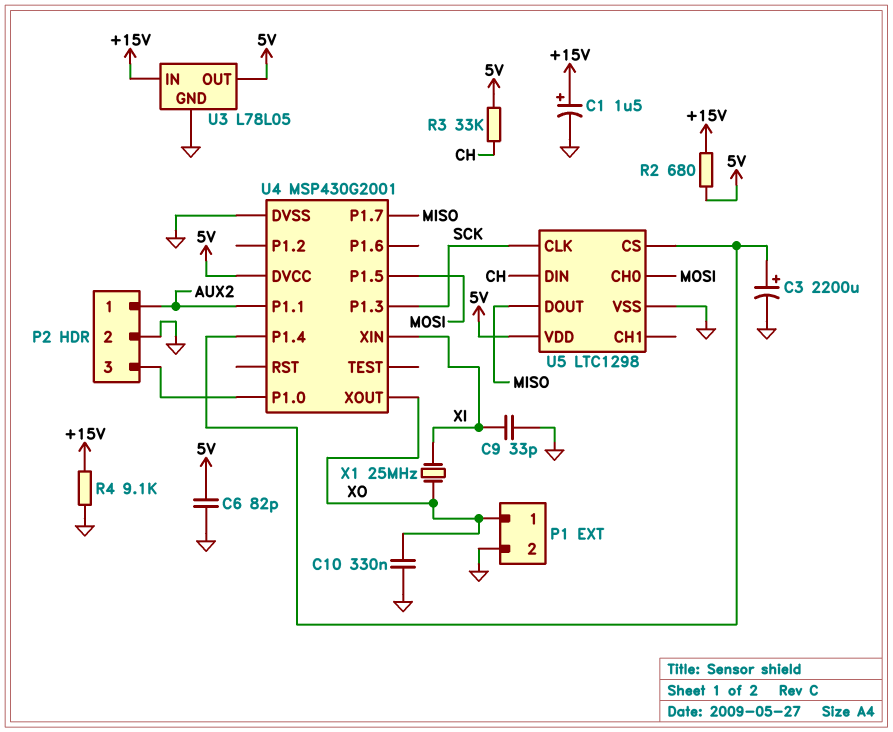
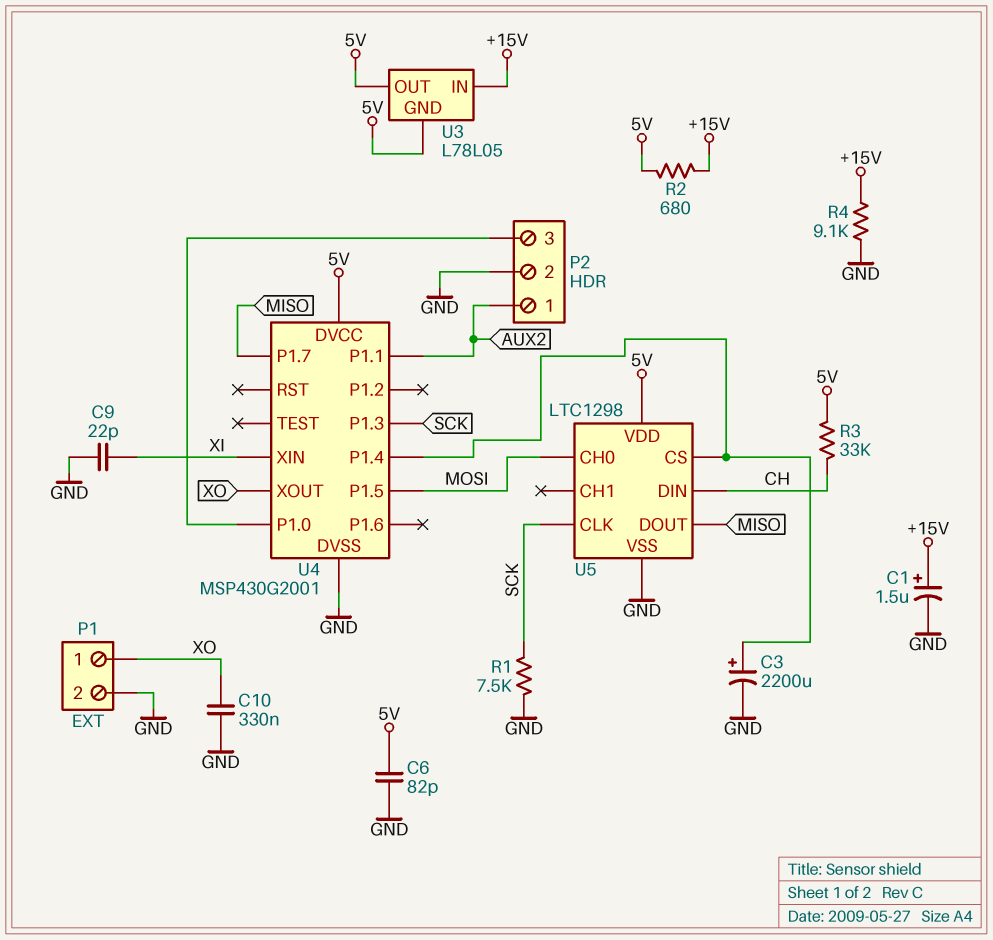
C9: 33pF (GND, XI) -> 22pF (GND, XI)
R1: none -> 7.5k (GND, SCK)
U3 pin GND: GND -> 5V
X1: 25MHz (XI, XO) -> none

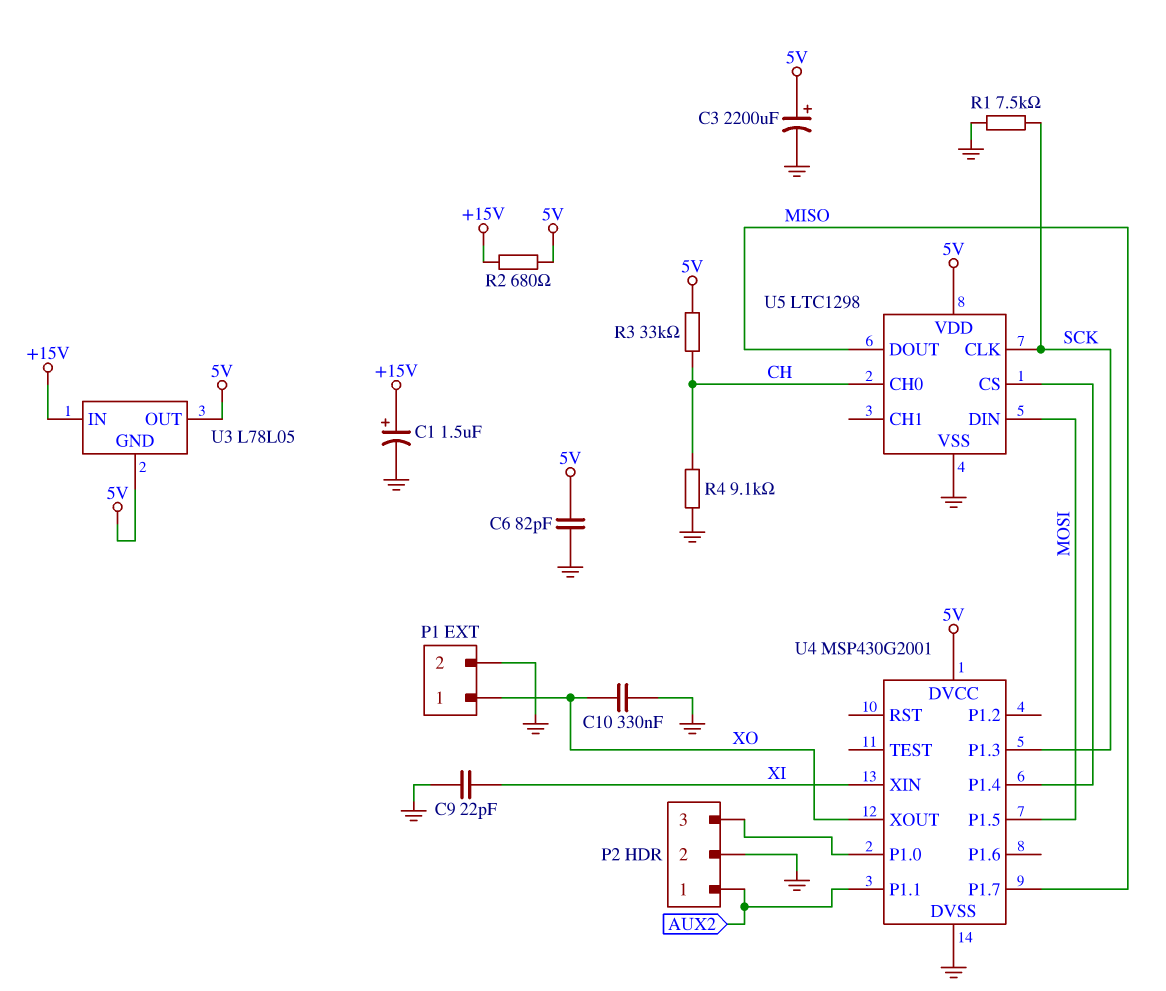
C3: 2200uF (plus U4/P1.4, minus GND) -> 2200uF (plus 5V, minus GND)
R4: 9.1k (+15V, GND) -> 9.1k (CH, GND)
U5 pin CH0: MOSI -> CH
U5 pin DIN: CH -> MOSI

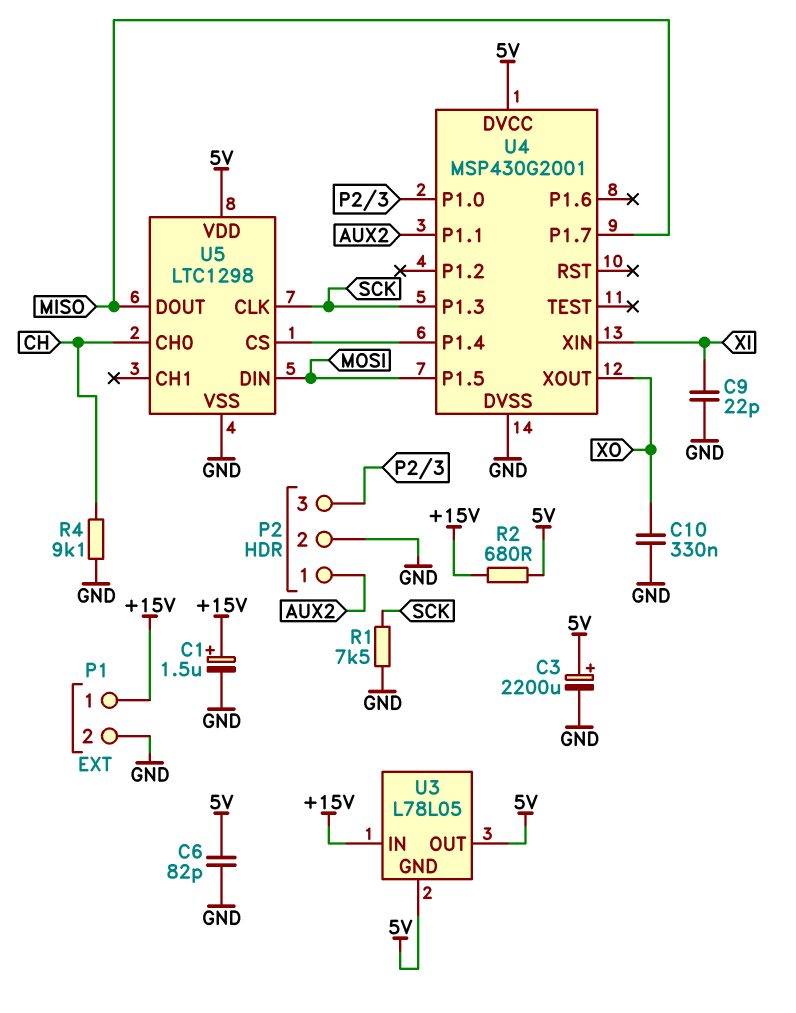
P1 pin 1: XO -> +15V
R3: 33k (5V, CH) -> none

